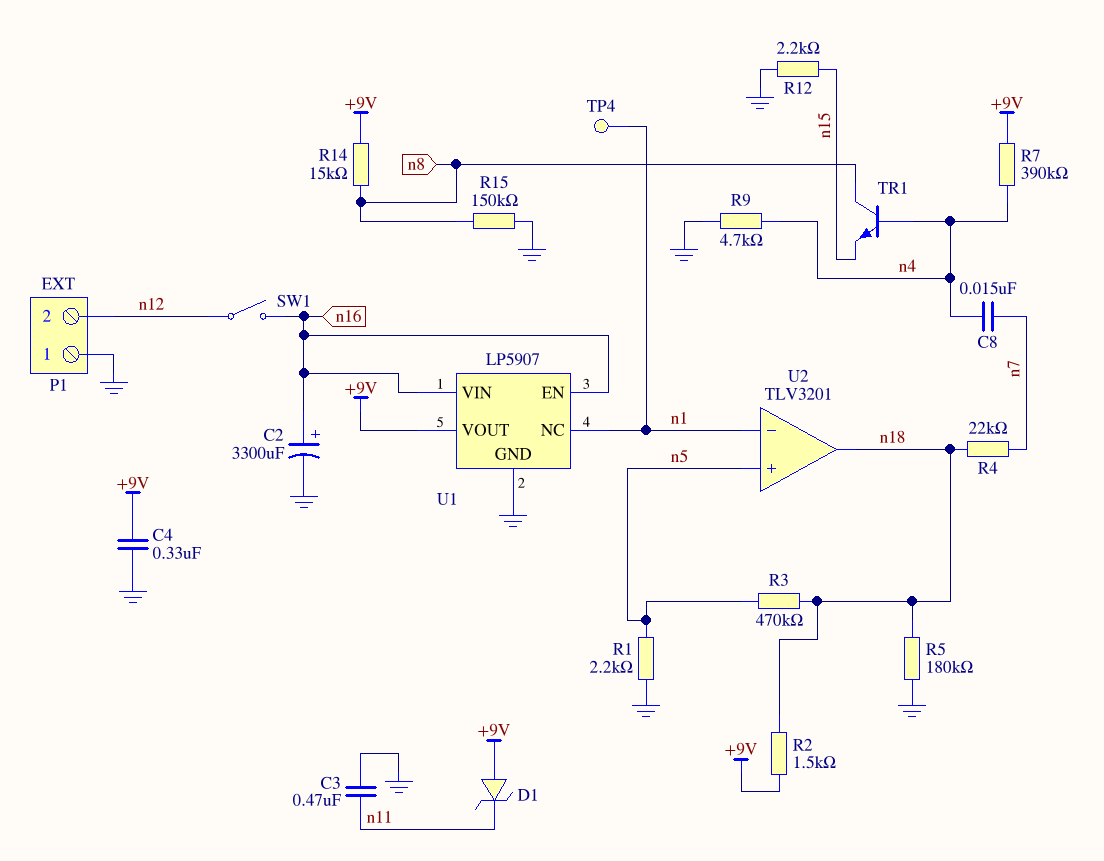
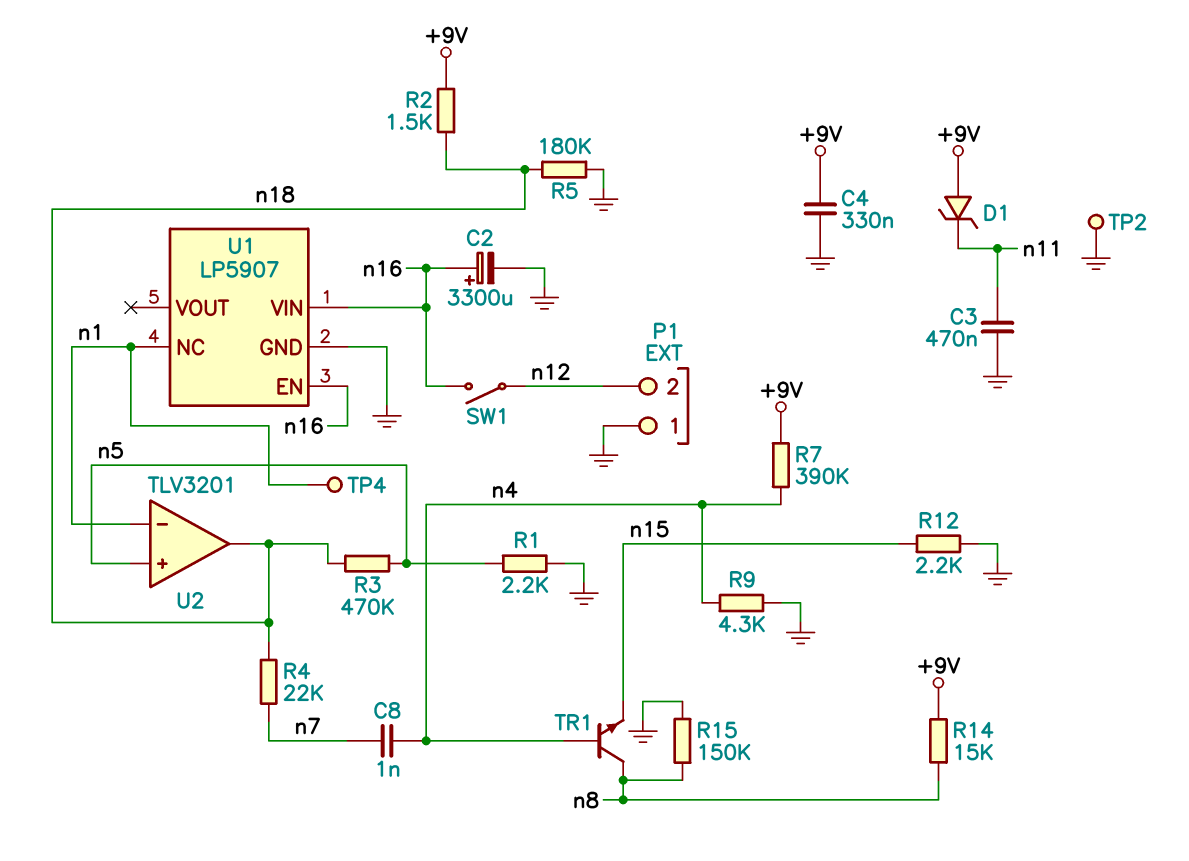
C8: 15nF (n4, n7) -> 1nF (n4, n7)
R9: 4.7k (GND, n4) -> 4.3k (GND, n4)
TP2: none -> test point (GND)
U1 pin VOUT: +9V -> none

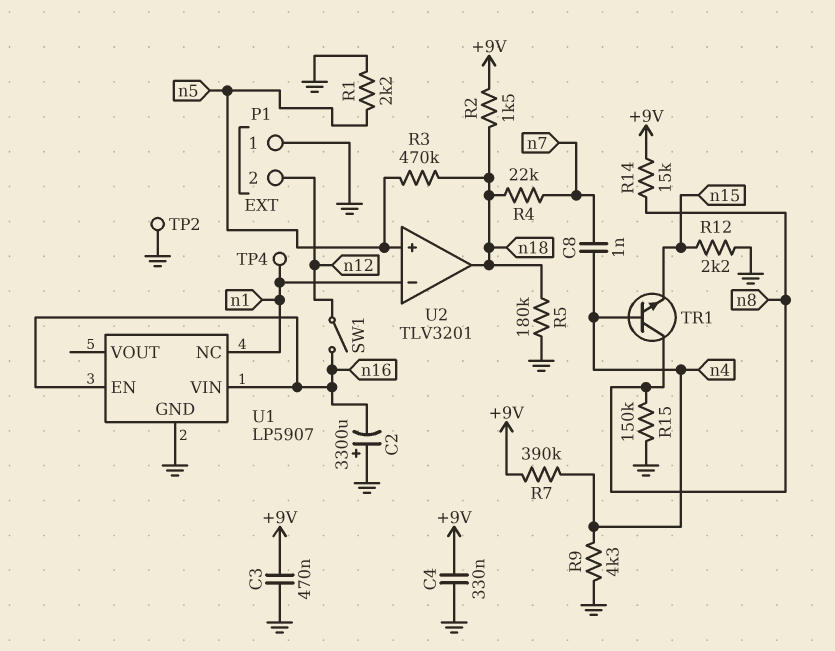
C2: 3300uF (plus n16, minus GND) -> 3300uF (plus GND, minus n16)
C3: 470nF (GND, n11) -> 470nF (+9V, GND)
D1: zener (A +9V, K n11) -> none

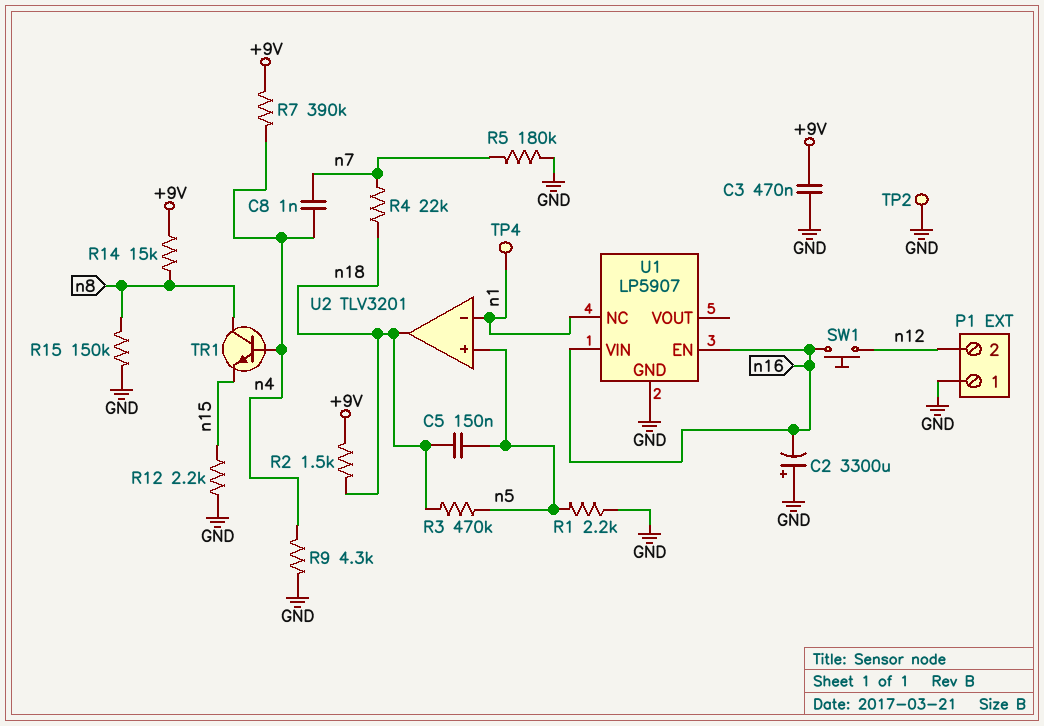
C4: 330nF (+9V, GND) -> none
C5: none -> 150nF (n5, n18)
R5: 180k (GND, n18) -> 180k (GND, n7)
SW1: switch (n12, n16) -> button (n12, n16)

